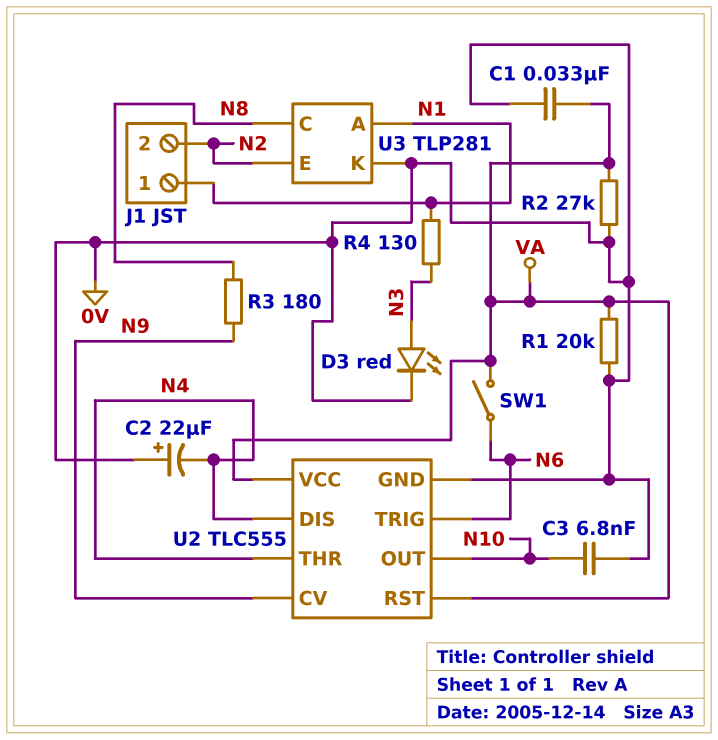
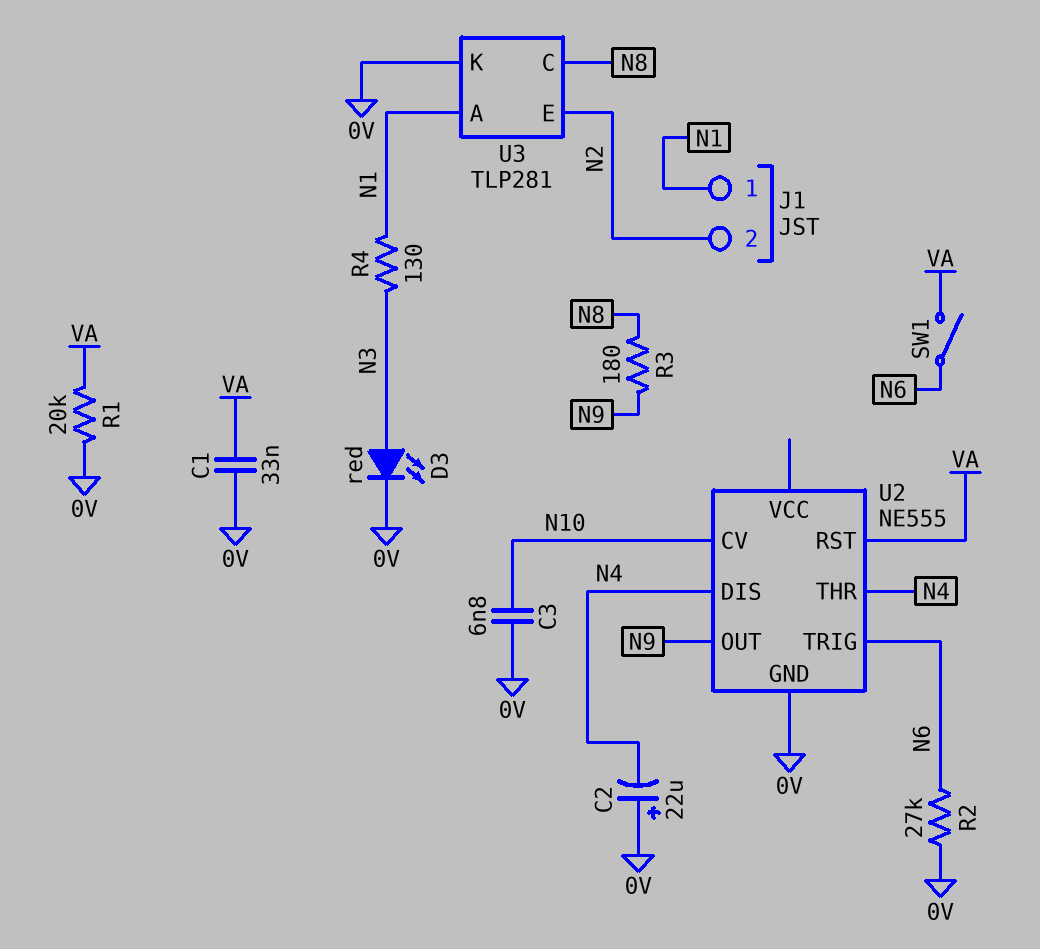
R2: 27k (0V, VA) -> 27k (0V, N6)
U2: TLC555 -> NE555
U2 pin CV: N9 -> N10
U2 pin OUT: N10 -> N9
U2 pin VCC: VA -> none

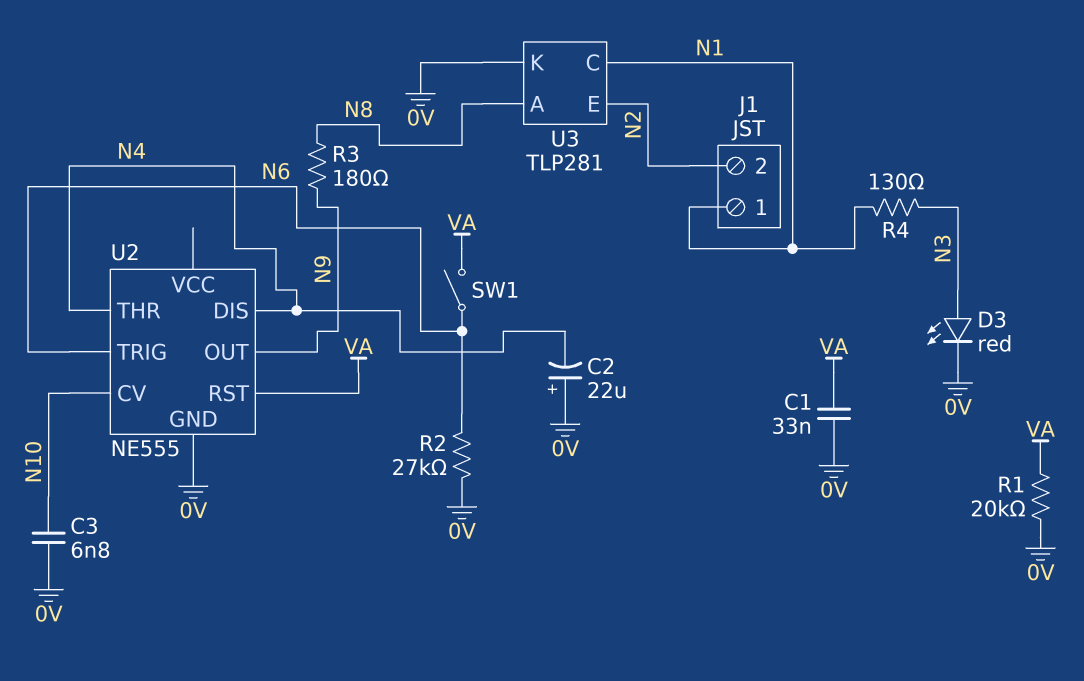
U3 pin A: N1 -> N8
U3 pin C: N8 -> N1

